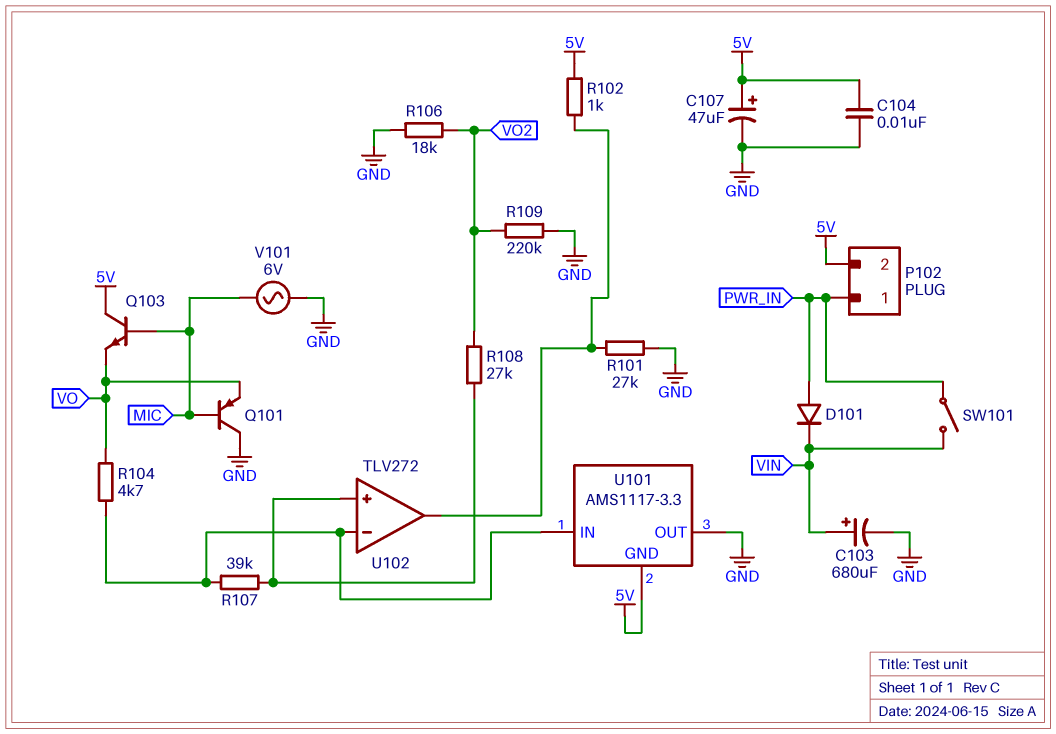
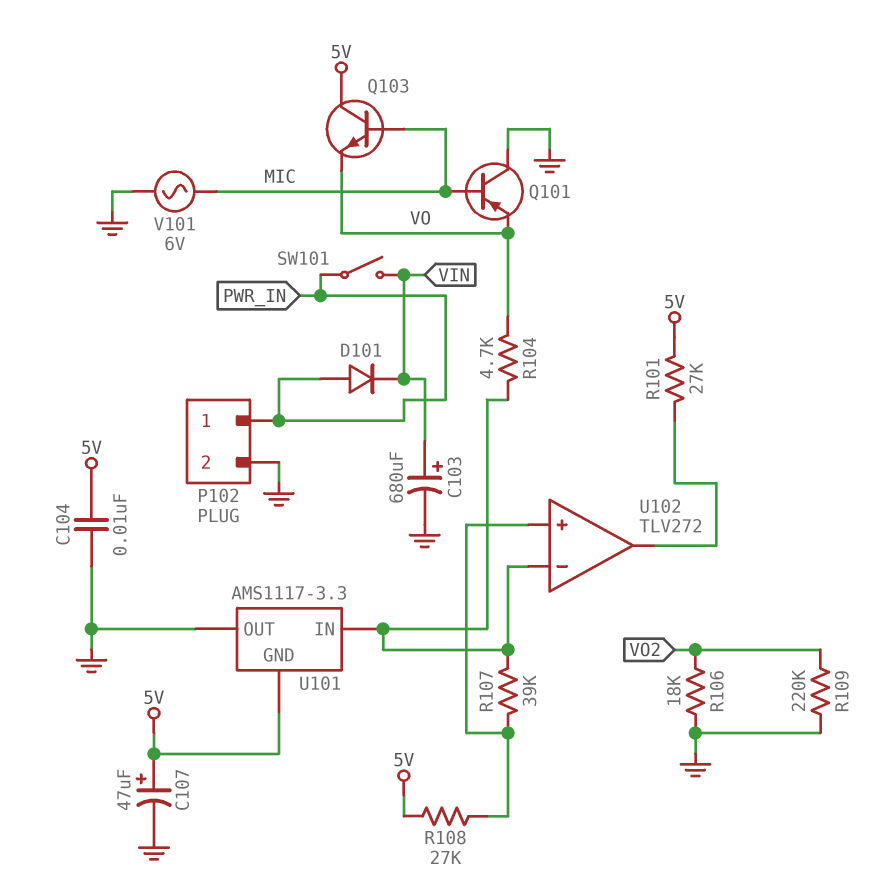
P102 pin 2: 5V -> GND
R101: 27k (GND, U102/out) -> 27k (5V, U102/out)
R102: 1k (5V, U102/out) -> none
R108: 27k (U102/in+, VO2) -> 27k (5V, U102/in+)

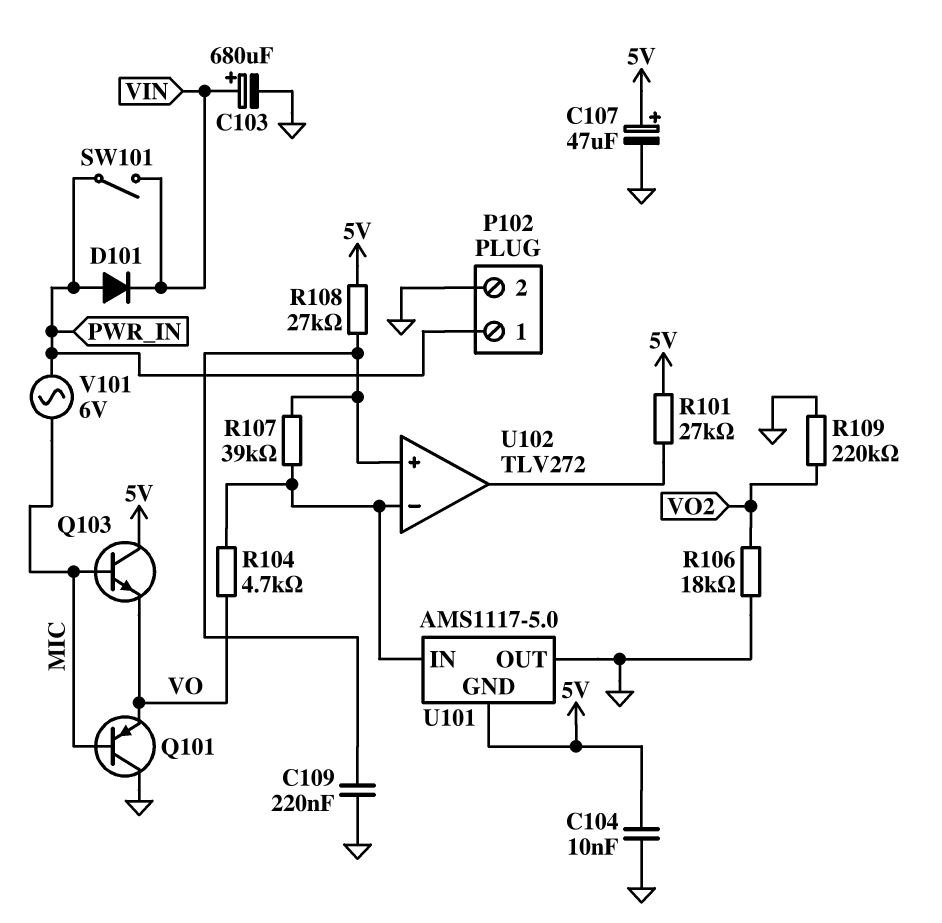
C109: none -> 220nF (GND, U102/in+)
U101: AMS1117-3.3 -> AMS1117-5.0
V101: AC 6V (GND, MIC) -> AC 6V (MIC, PWR_IN)

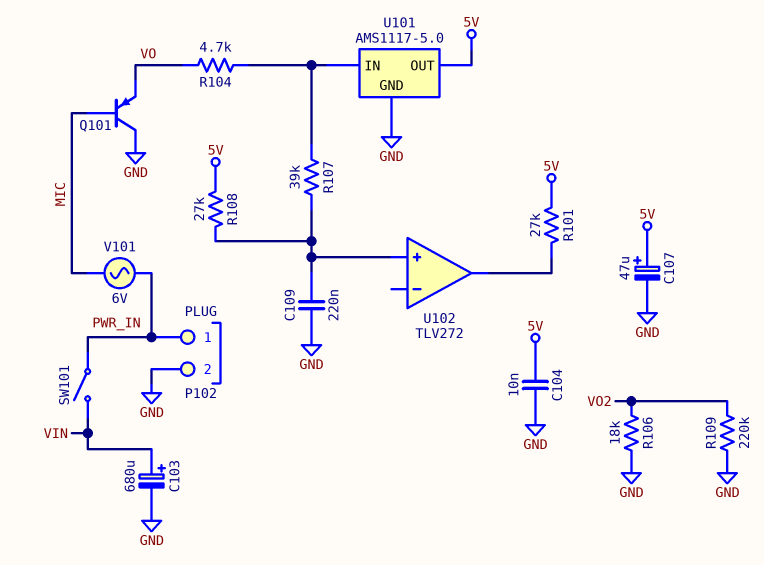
D101: diode (A PWR_IN, K VIN) -> none
Q103: NPN (B MIC, C 5V, E VO) -> none
U101 pin GND: 5V -> GND
U101 pin OUT: GND -> 5V
U102 pin in-: U101/IN -> none

